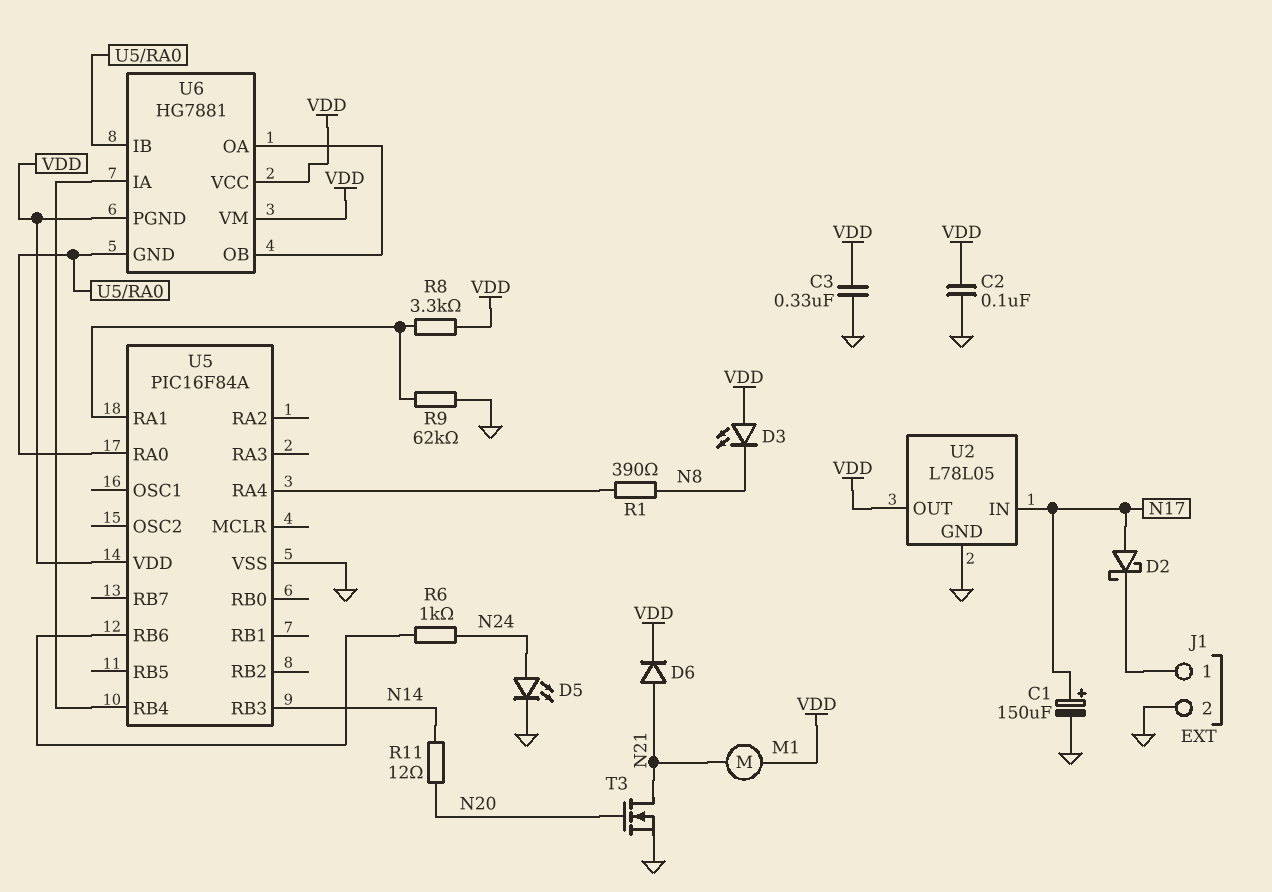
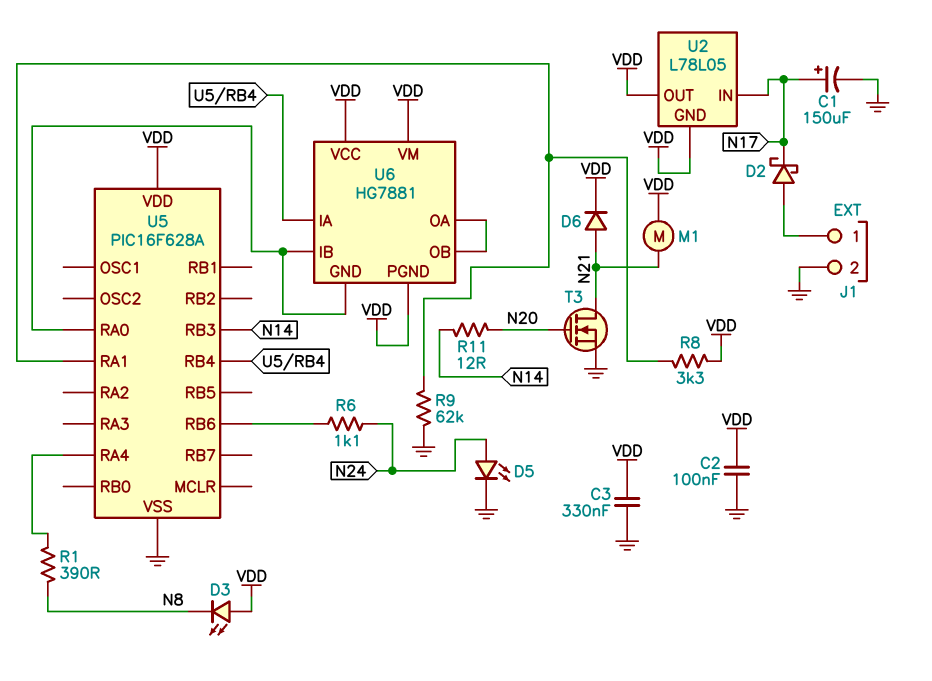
D2: schottky (A N17, K J1/1) -> schottky (A J1/1, K N17)
R6: 1k (N24, U5/RB6) -> 1.1k (N24, U5/RB6)
U2 pin GND: GND -> VDD
U5: PIC16F84A -> PIC16F628A

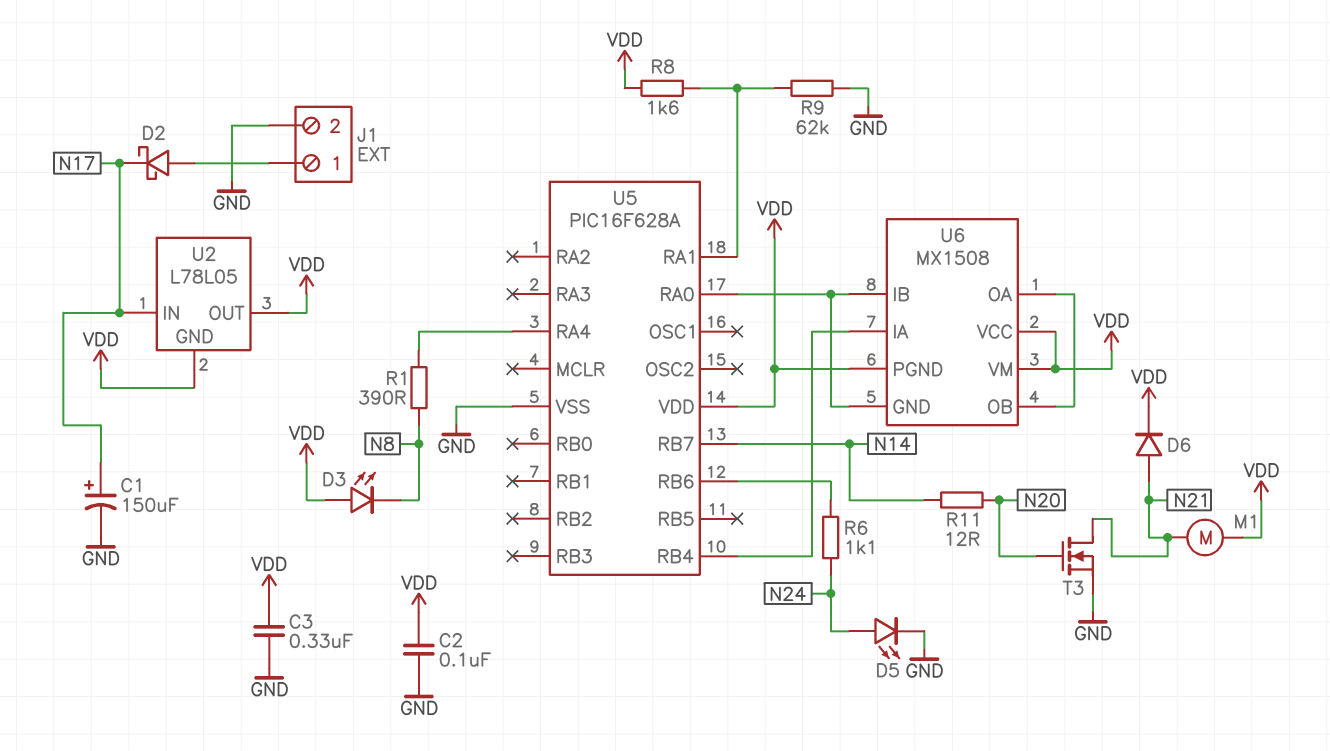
R8: 3.3k (U5/RA1, VDD) -> 1.6k (U5/RA1, VDD)
U5 pin RB3: N14 -> none
U5 pin RB7: none -> N14
U6: HG7881 -> MX1508

